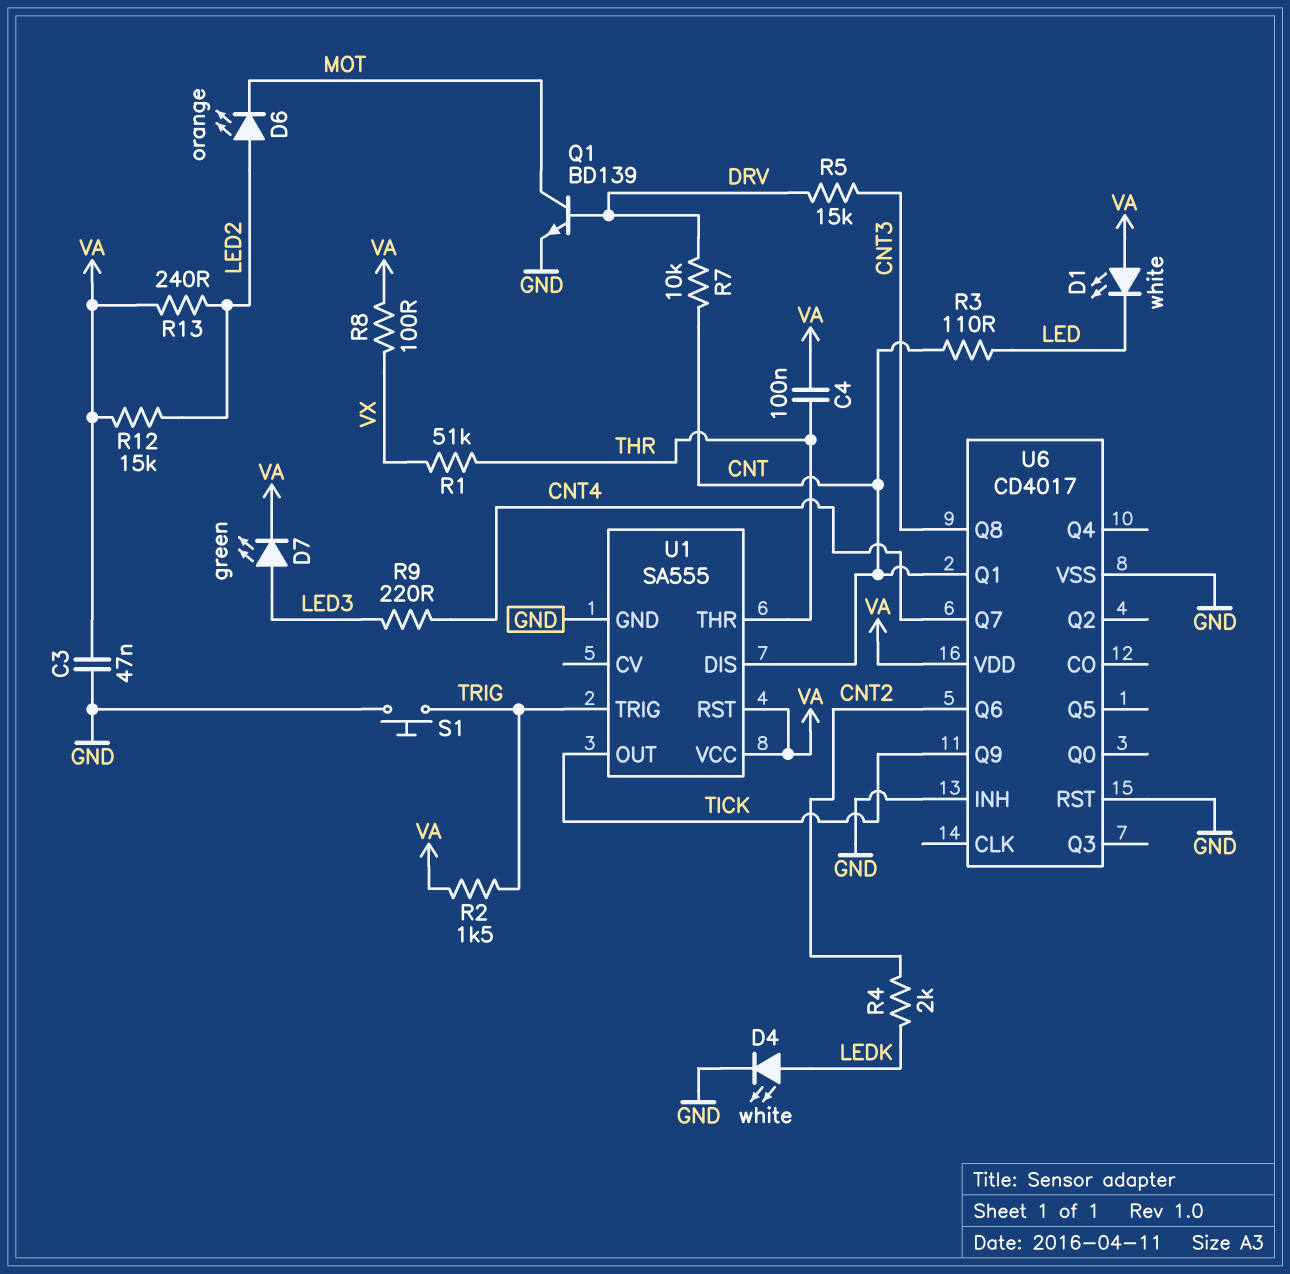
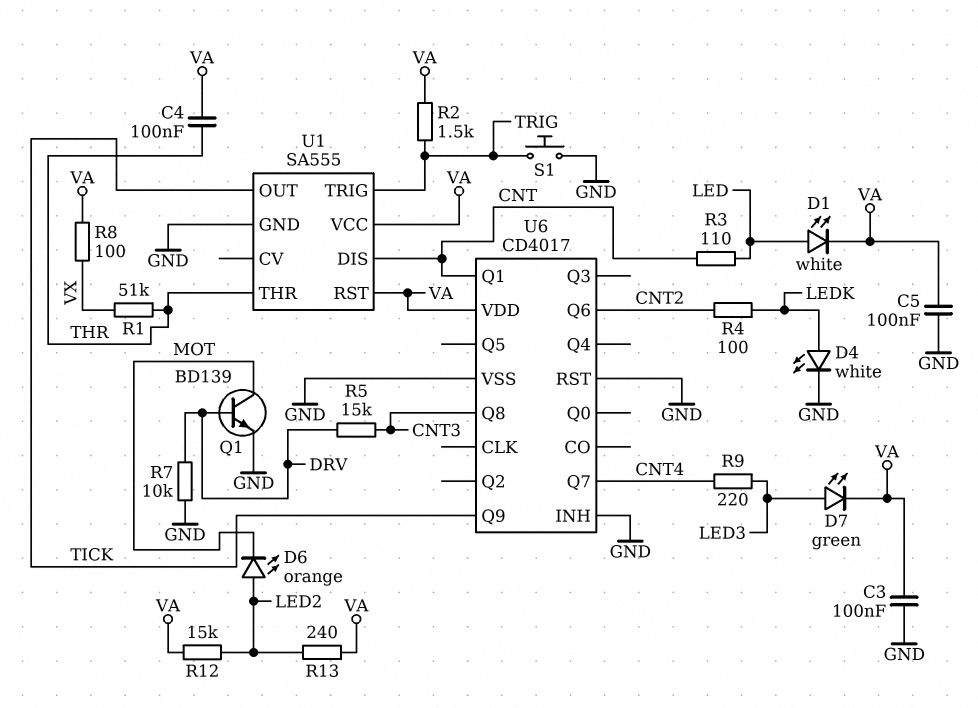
C3: 47nF (GND, VA) -> 100nF (GND, VA)
C5: none -> 100nF (GND, VA)
D1: LED white (A VA, K LED) -> LED white (A LED, K VA)
R4: 2k (CNT2, LEDK) -> 100 (CNT2, LEDK)
R7: 10k (CNT, DRV) -> 10k (DRV, GND)

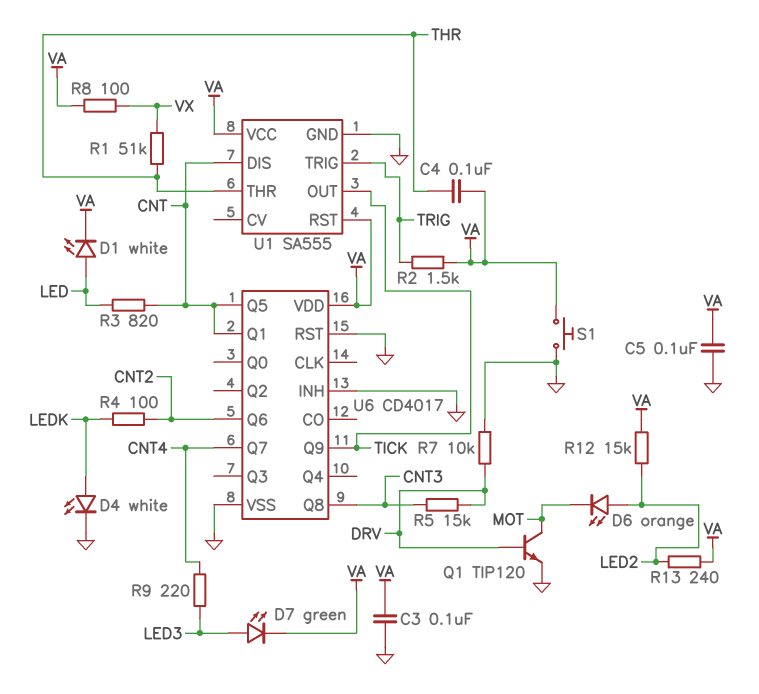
Q1: NPN BD139 (B DRV, C MOT, E GND) -> NPN TIP120 (B DRV, C MOT, E GND)
R3: 110 (CNT, LED) -> 820 (CNT, LED)
S1: button (GND, TRIG) -> button (GND, VA)
U6 pin Q5: none -> CNT

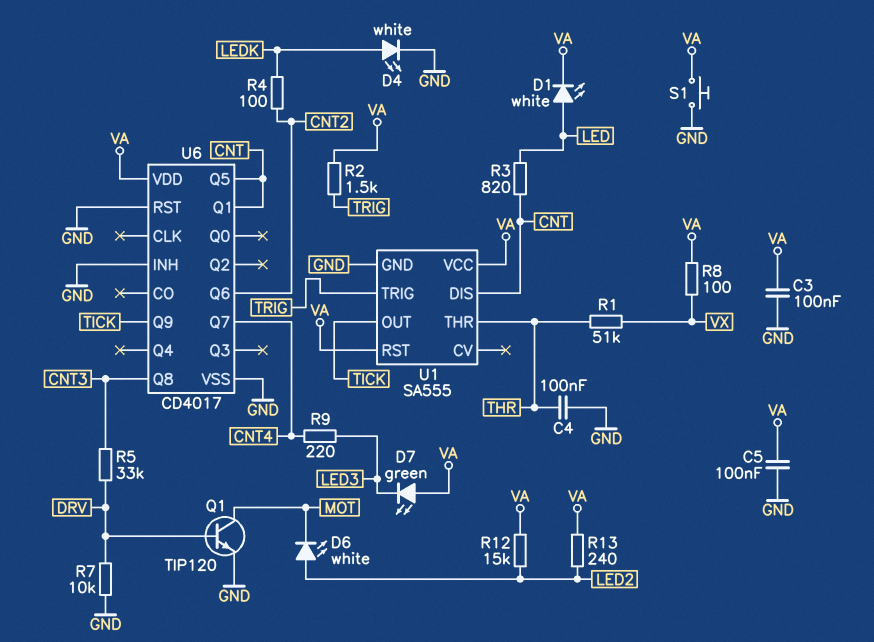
C4: 100nF (THR, VA) -> 100nF (GND, THR)
D6: LED orange (A LED2, K MOT) -> LED white (A LED2, K MOT)
D7: LED green (A LED3, K VA) -> LED green (A VA, K LED3)
R5: 15k (CNT3, DRV) -> 33k (CNT3, DRV)

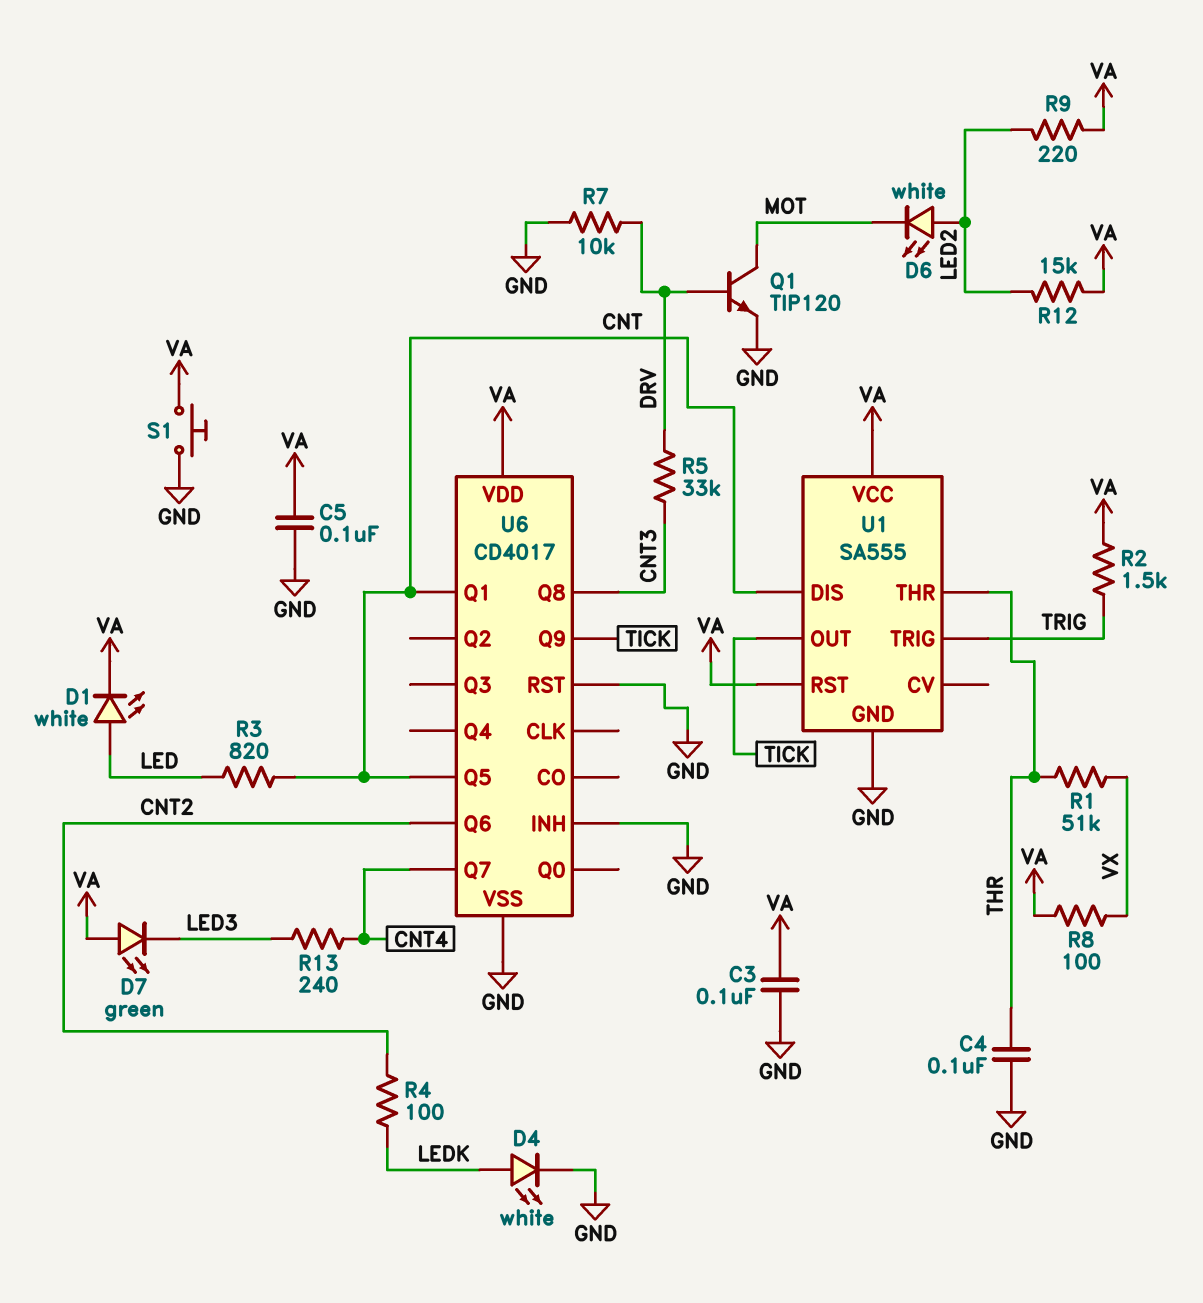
R9: 220 (CNT4, LED3) -> 220 (LED2, VA)
R13: 240 (LED2, VA) -> 240 (CNT4, LED3)

